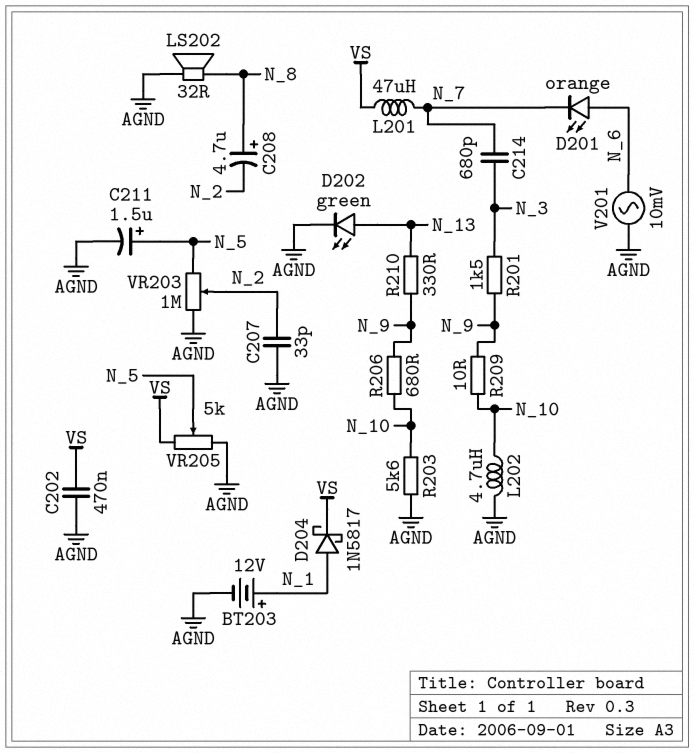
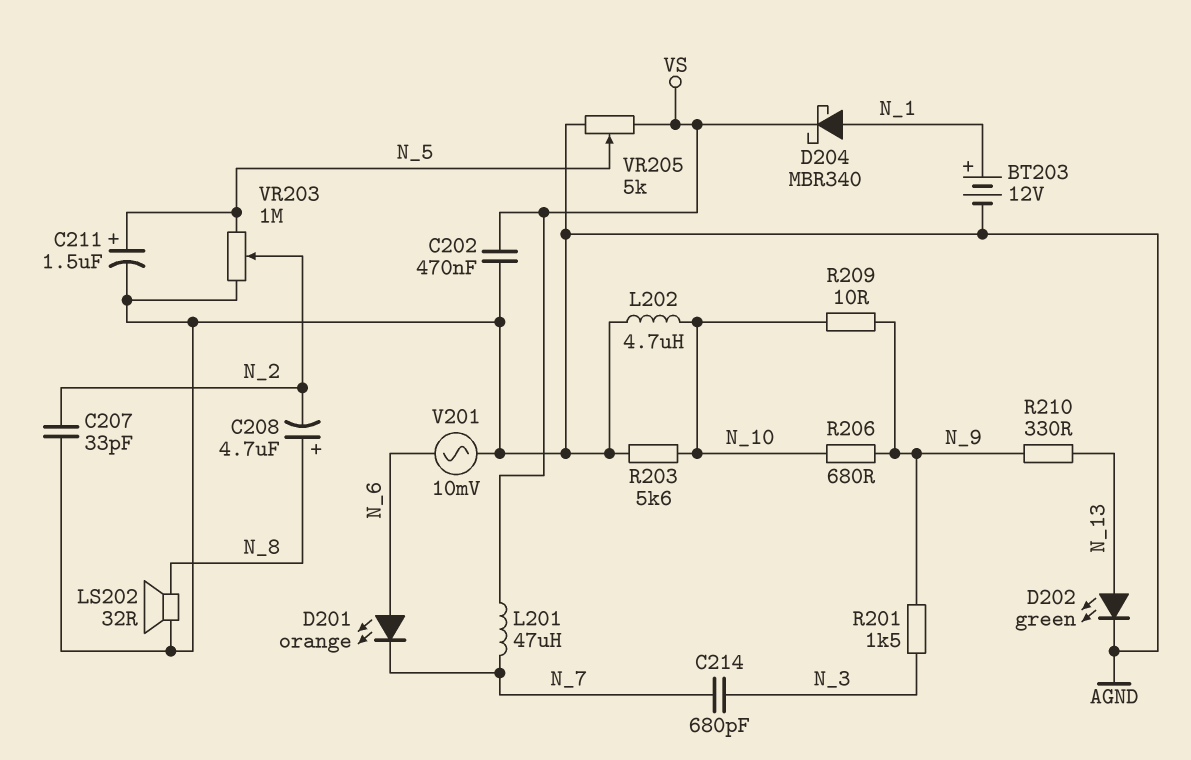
D204: schottky 1N5817 (A N_1, K VS) -> schottky MBR340 (A N_1, K VS)

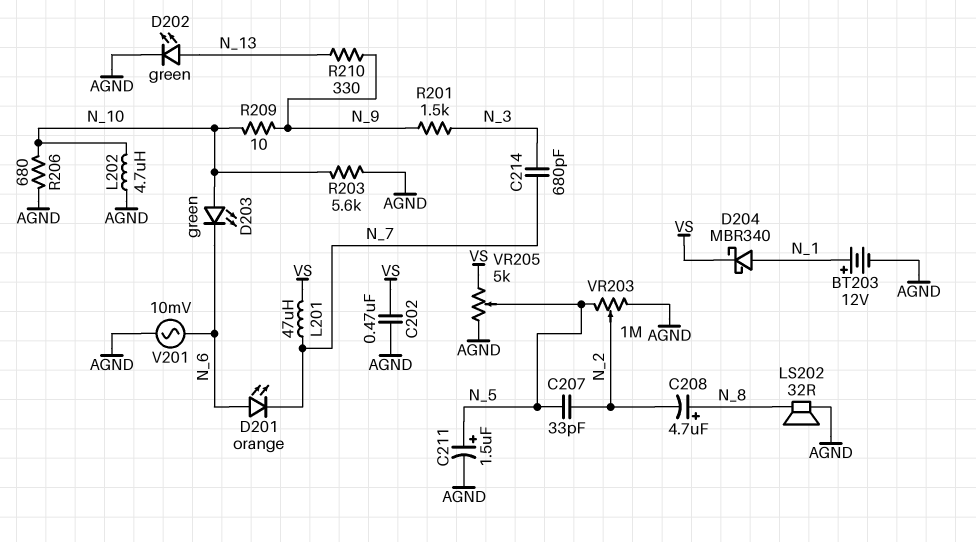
C207: 33pF (AGND, N_2) -> 33pF (N_2, N_5)
D203: none -> LED green (A N_10, K N_6)
R206: 680 (N_9, N_10) -> 680 (AGND, N_10)

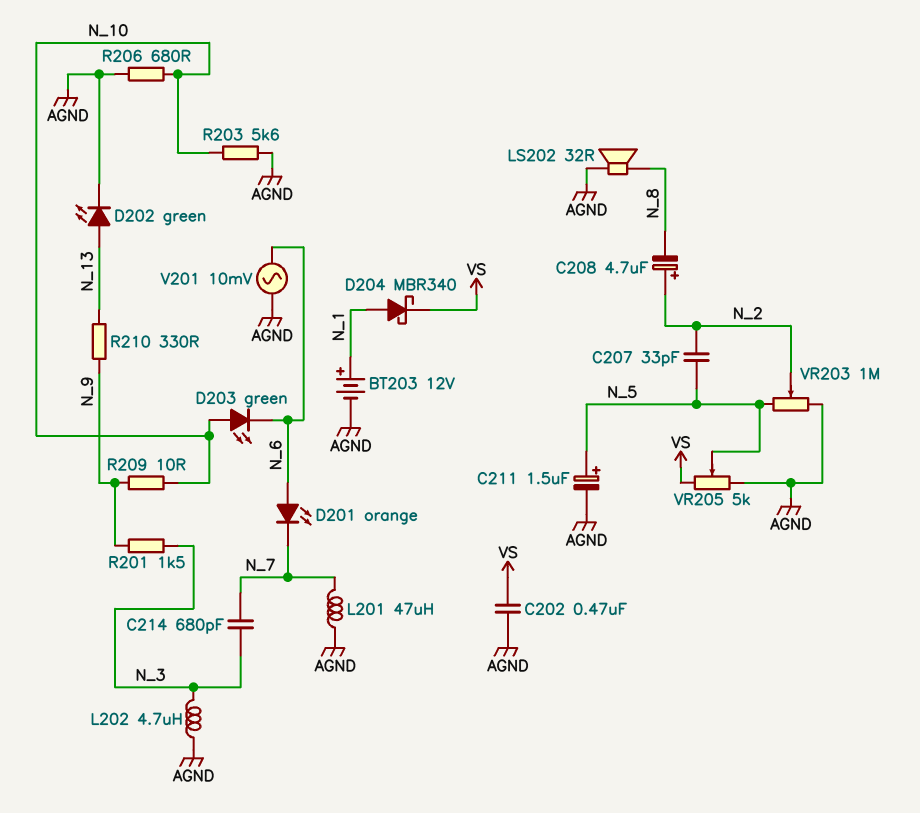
C208: 4.7uF (plus N_8, minus N_2) -> 4.7uF (plus N_2, minus N_8)
L201: 47uH (N_7, VS) -> 47uH (AGND, N_7)
L202: 4.7uH (AGND, N_10) -> 4.7uH (AGND, N_3)

